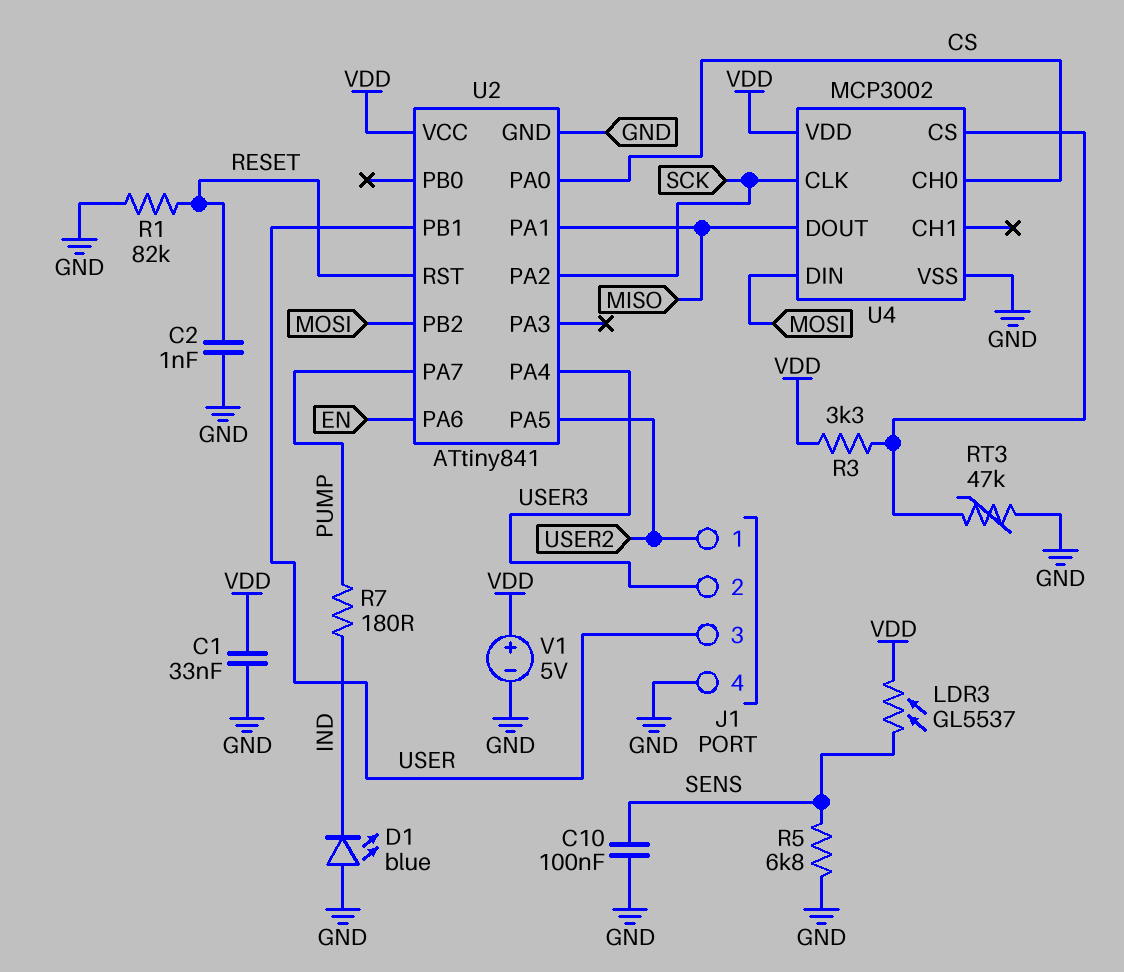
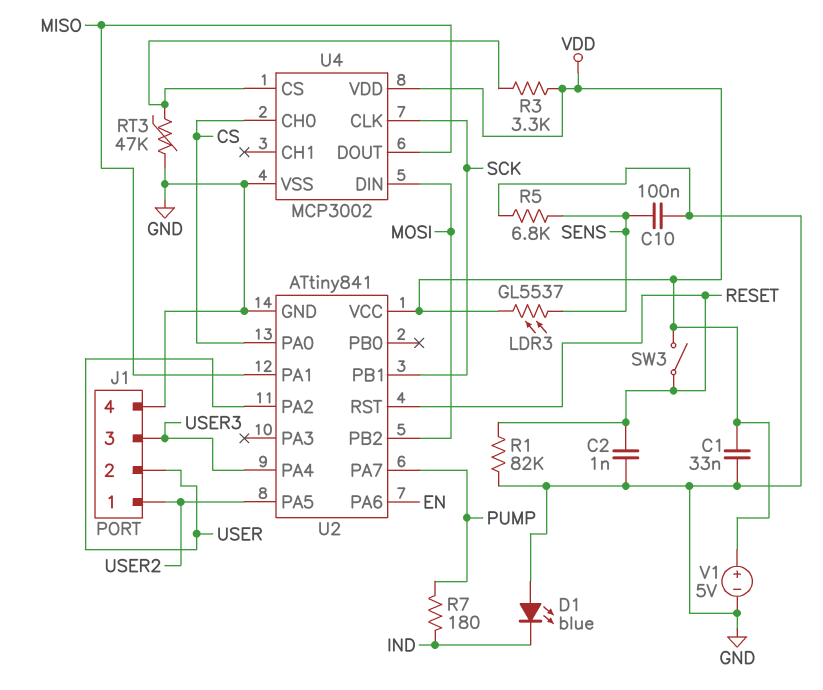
J1 pin 2: USER3 -> USER
J1 pin 3: USER -> USER3
SW3: none -> switch (RESET, VDD)
U2 pin PA2: SCK -> USER
U2 pin PB1: USER -> SCK

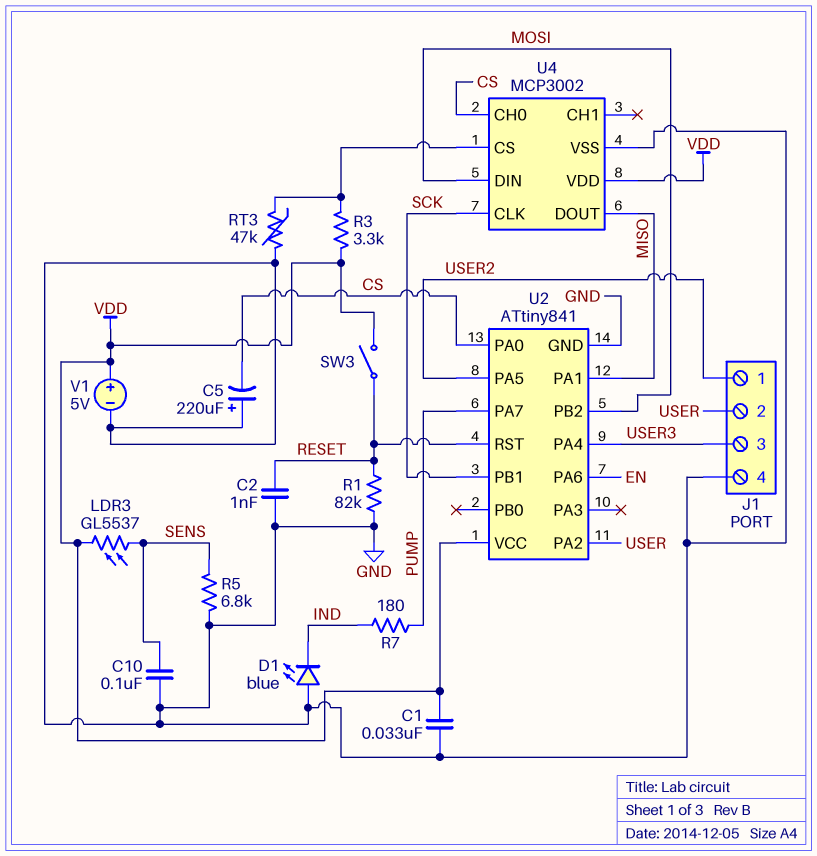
C5: none -> 220uF (plus GND, minus CS)

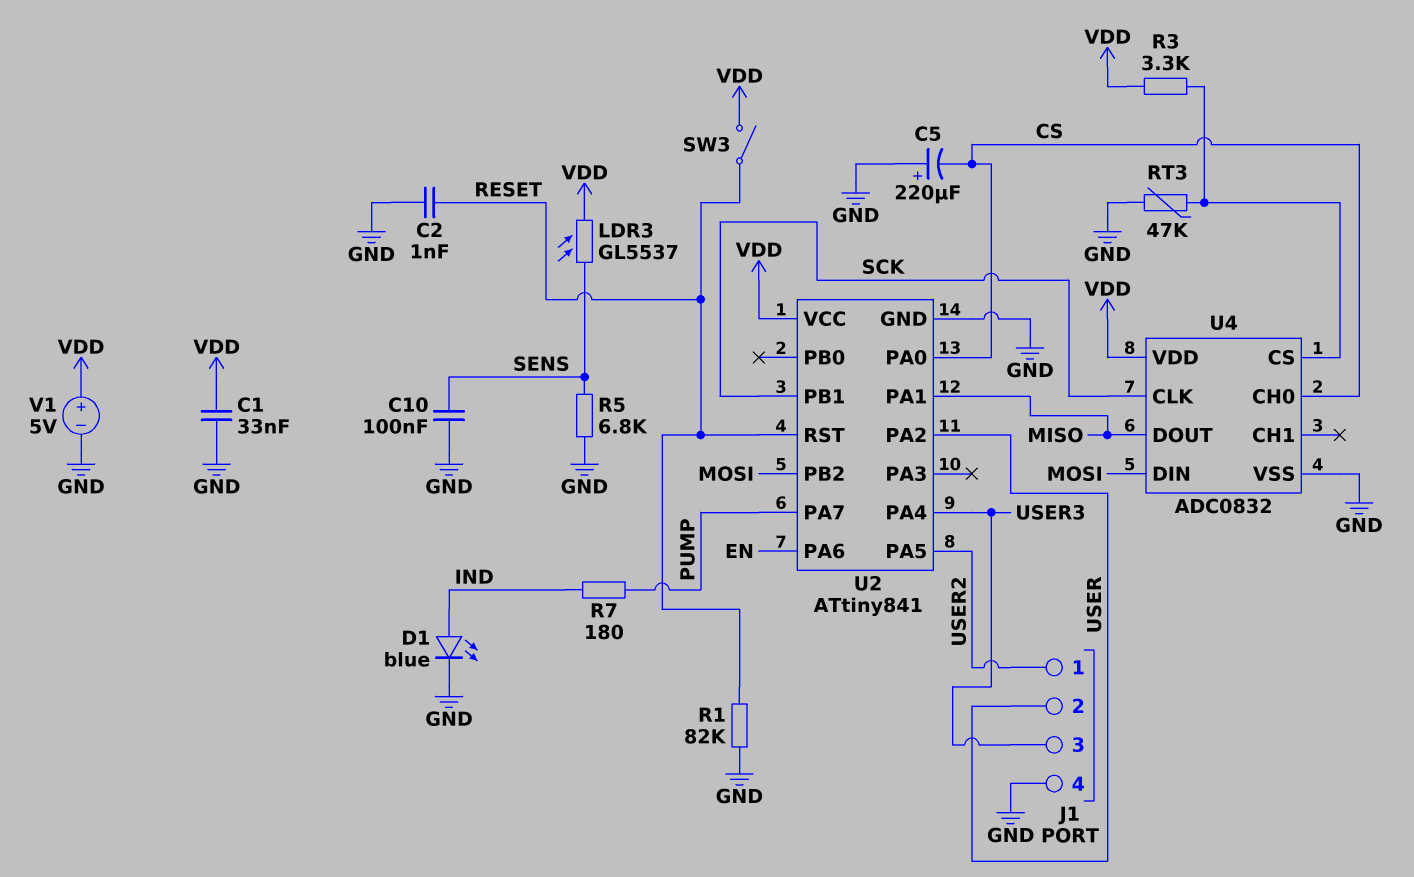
D1: LED blue (A GND, K IND) -> LED blue (A IND, K GND)
U4: MCP3002 -> ADC0832

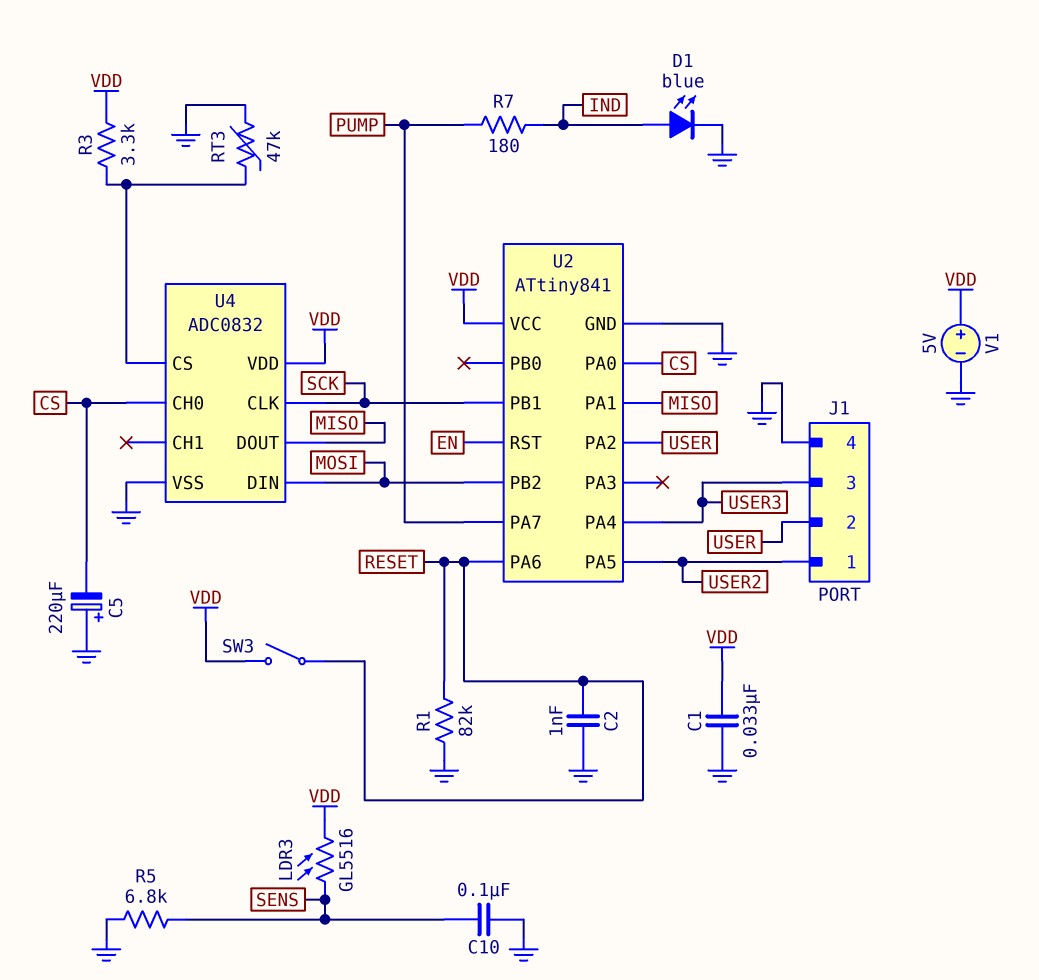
LDR3: GL5537 (SENS, VDD) -> GL5516 (SENS, VDD)
U2 pin PA6: EN -> RESET
U2 pin RST: RESET -> EN

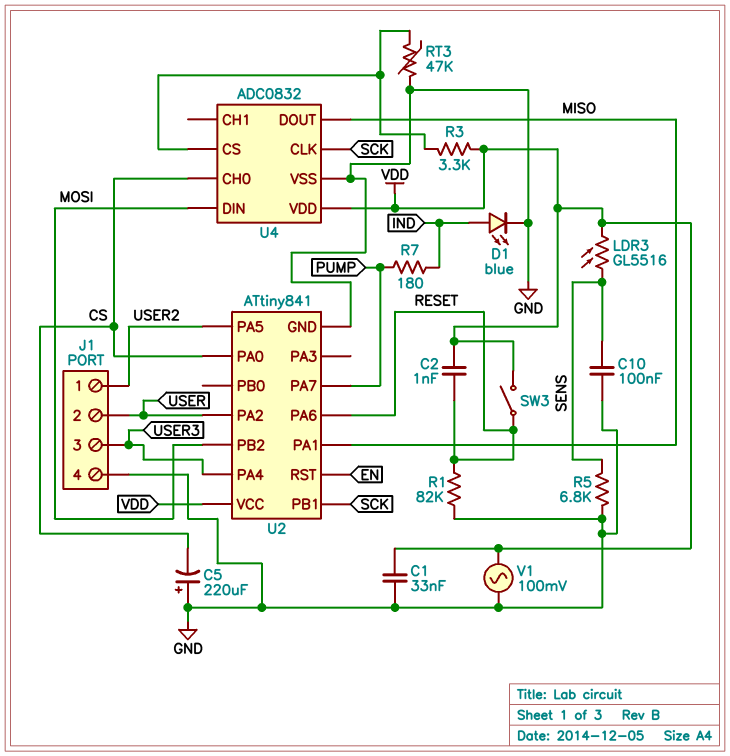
C2: 1nF (GND, RESET) -> 1nF (RESET, VDD)
V1: 5V (plus VDD, minus GND) -> AC 100mV (GND, VDD)

